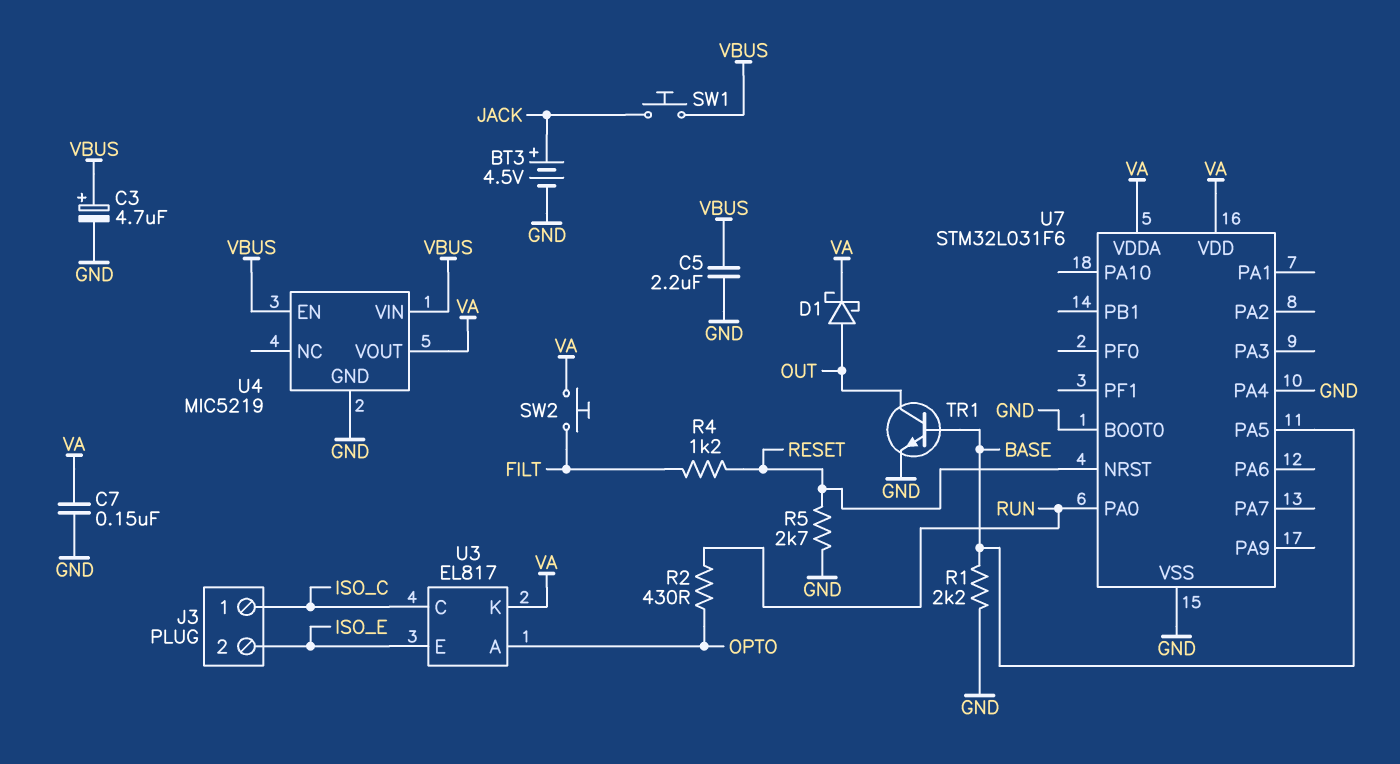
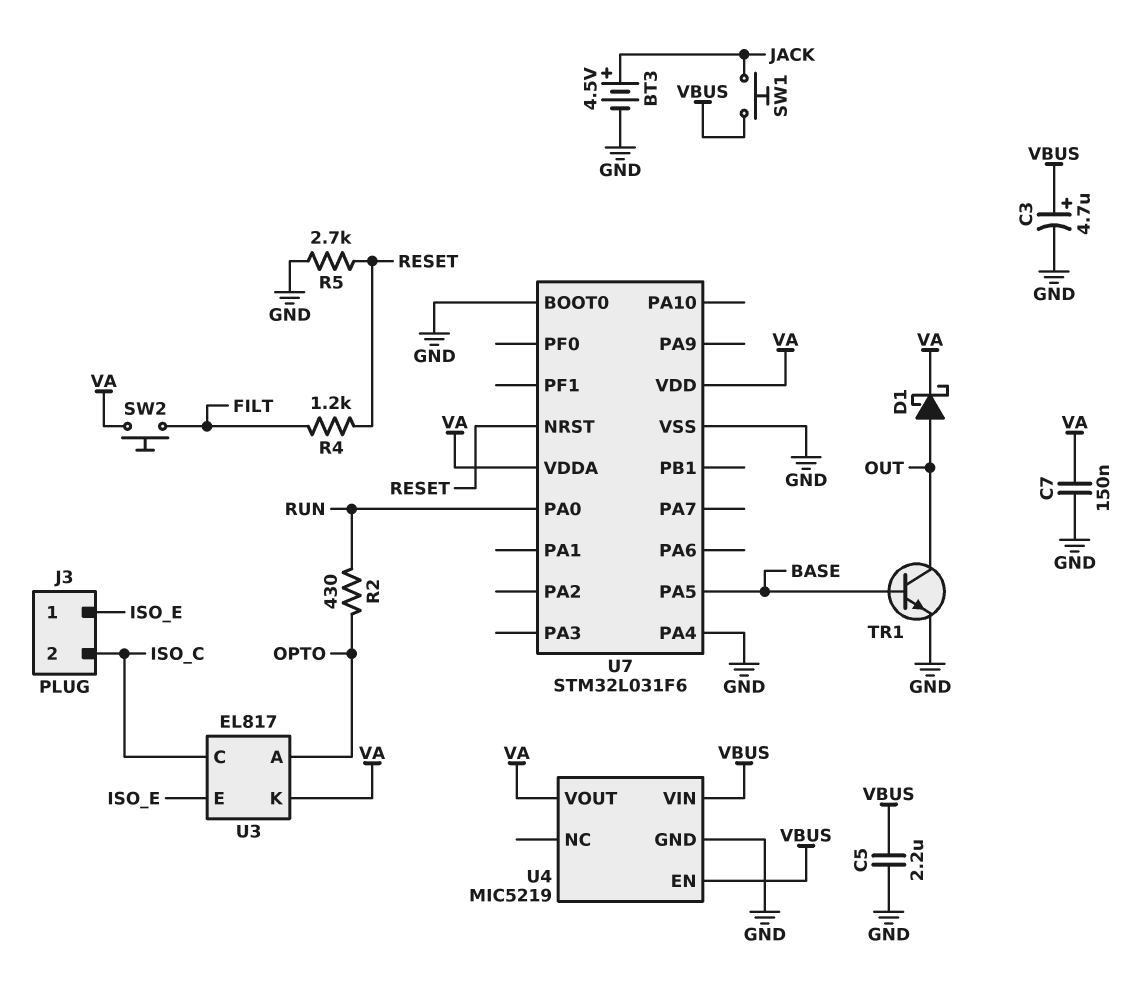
J3 pin 1: ISO_C -> ISO_E
J3 pin 2: ISO_E -> ISO_C
R1: 2.2k (BASE, GND) -> none

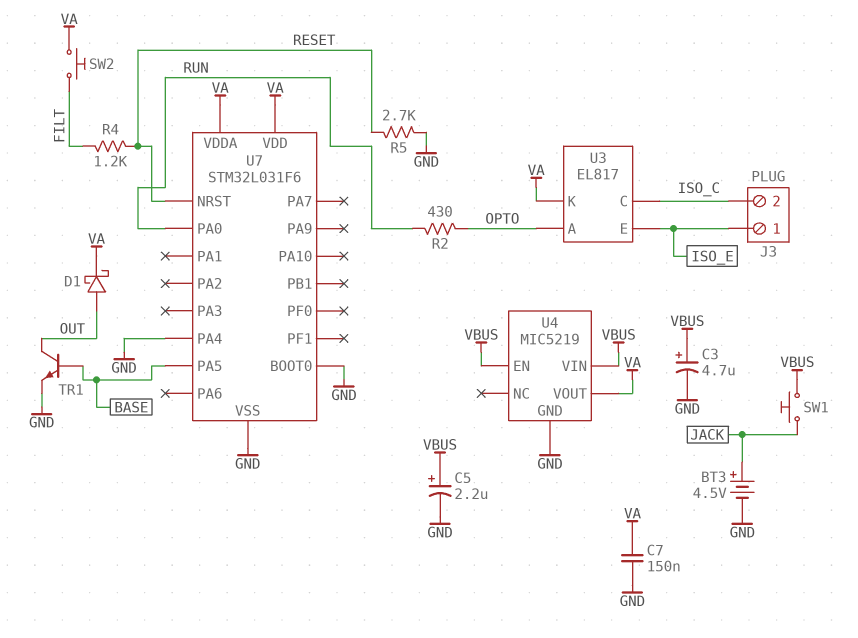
C5: 2.2uF (GND, VBUS) -> 2.2uF (plus VBUS, minus GND)

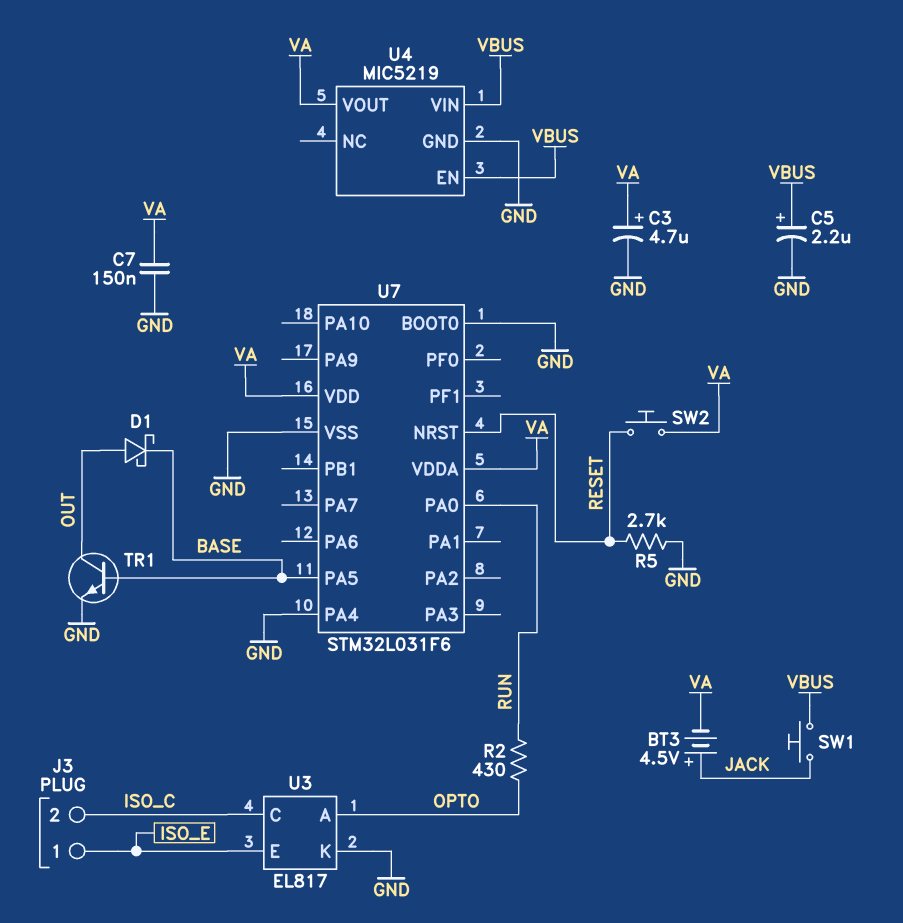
BT3: 4.5V (plus JACK, minus GND) -> 4.5V (plus JACK, minus VA)
C3: 4.7uF (plus VBUS, minus GND) -> 4.7uF (plus VA, minus GND)
D1: schottky (A OUT, K VA) -> schottky (A OUT, K BASE)
R4: 1.2k (FILT, RESET) -> none
SW2: button (FILT, VA) -> button (RESET, VA)
U3 pin K: VA -> GND

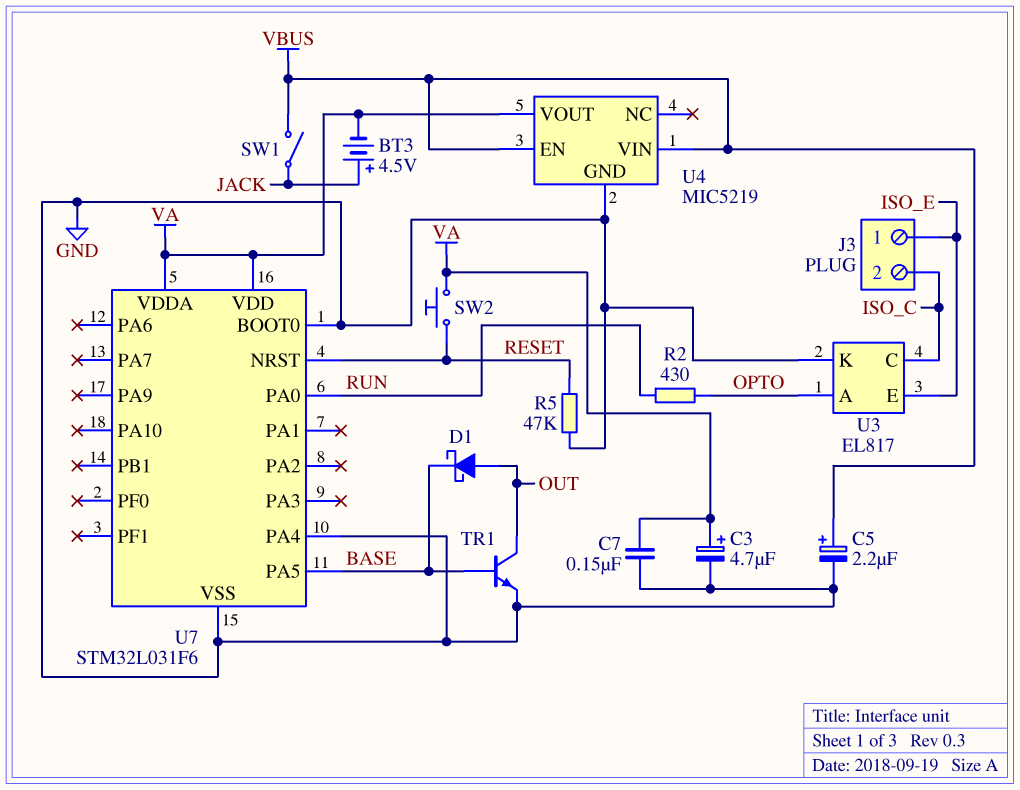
R5: 2.7k (GND, RESET) -> 47k (GND, RESET)
SW1: button (JACK, VBUS) -> switch (JACK, VBUS)

